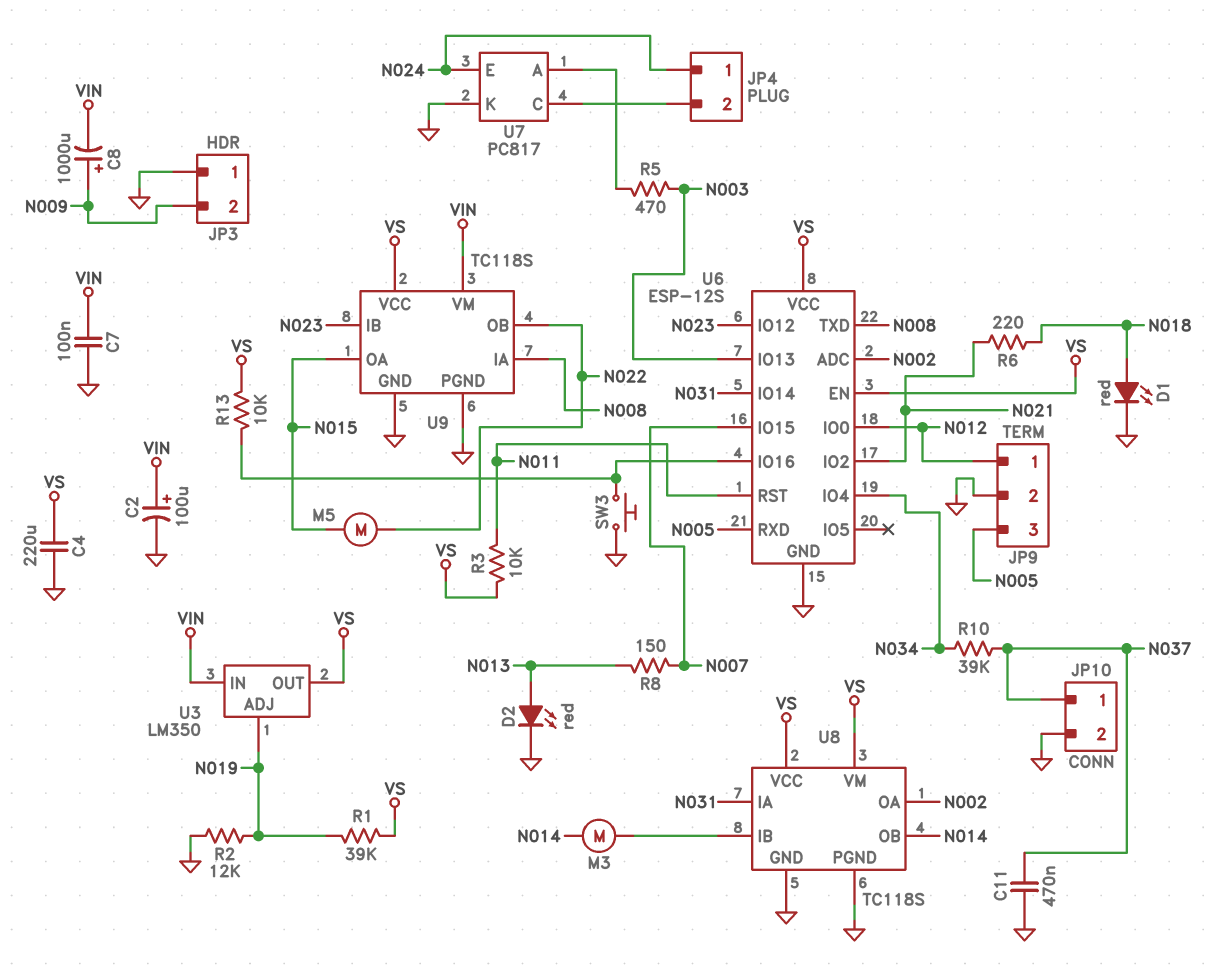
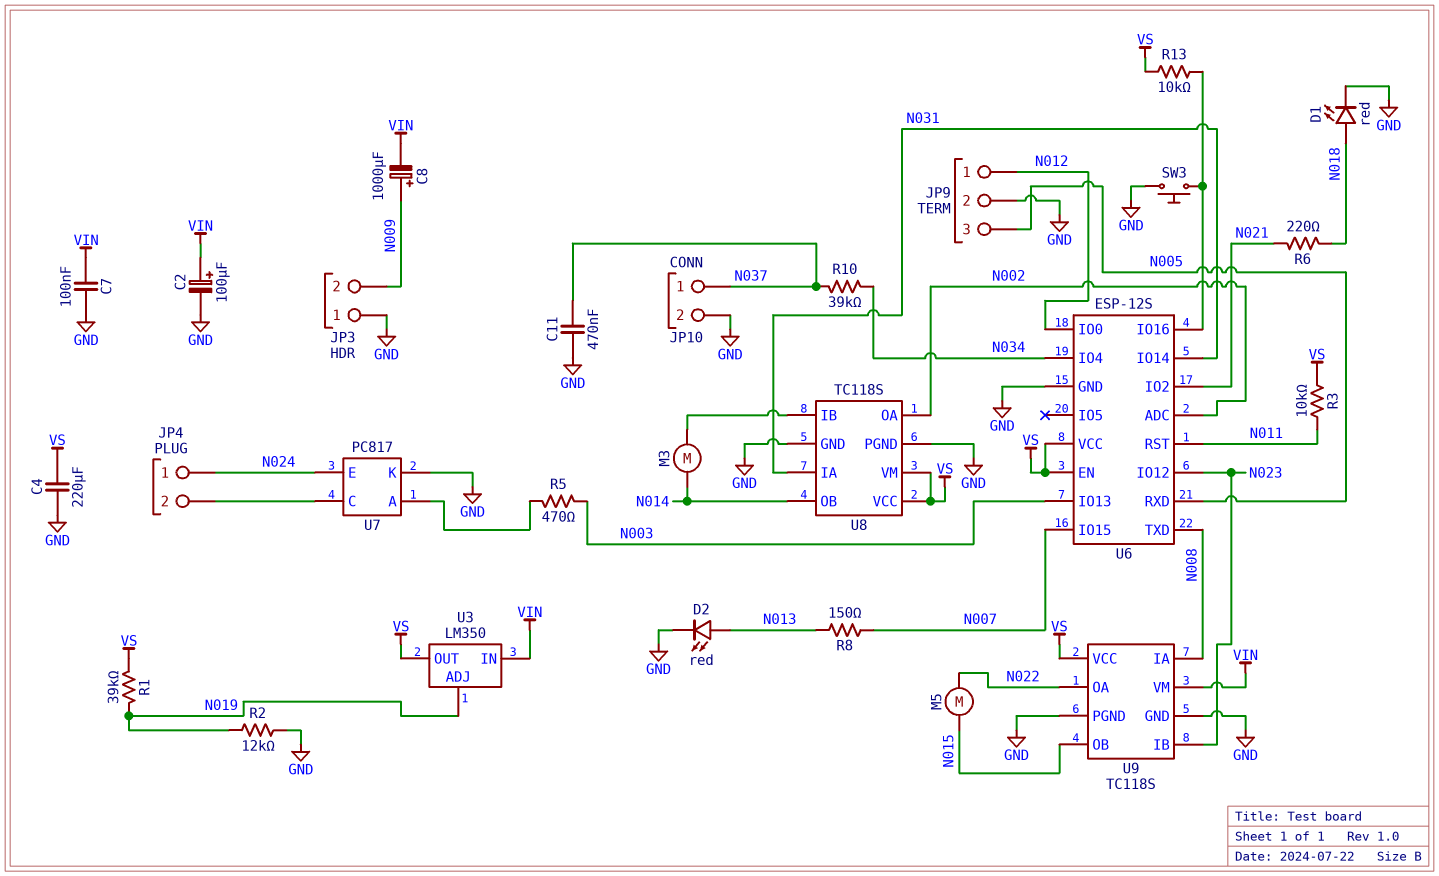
U9 pin OA: N015 -> N022
U9 pin OB: N022 -> N015

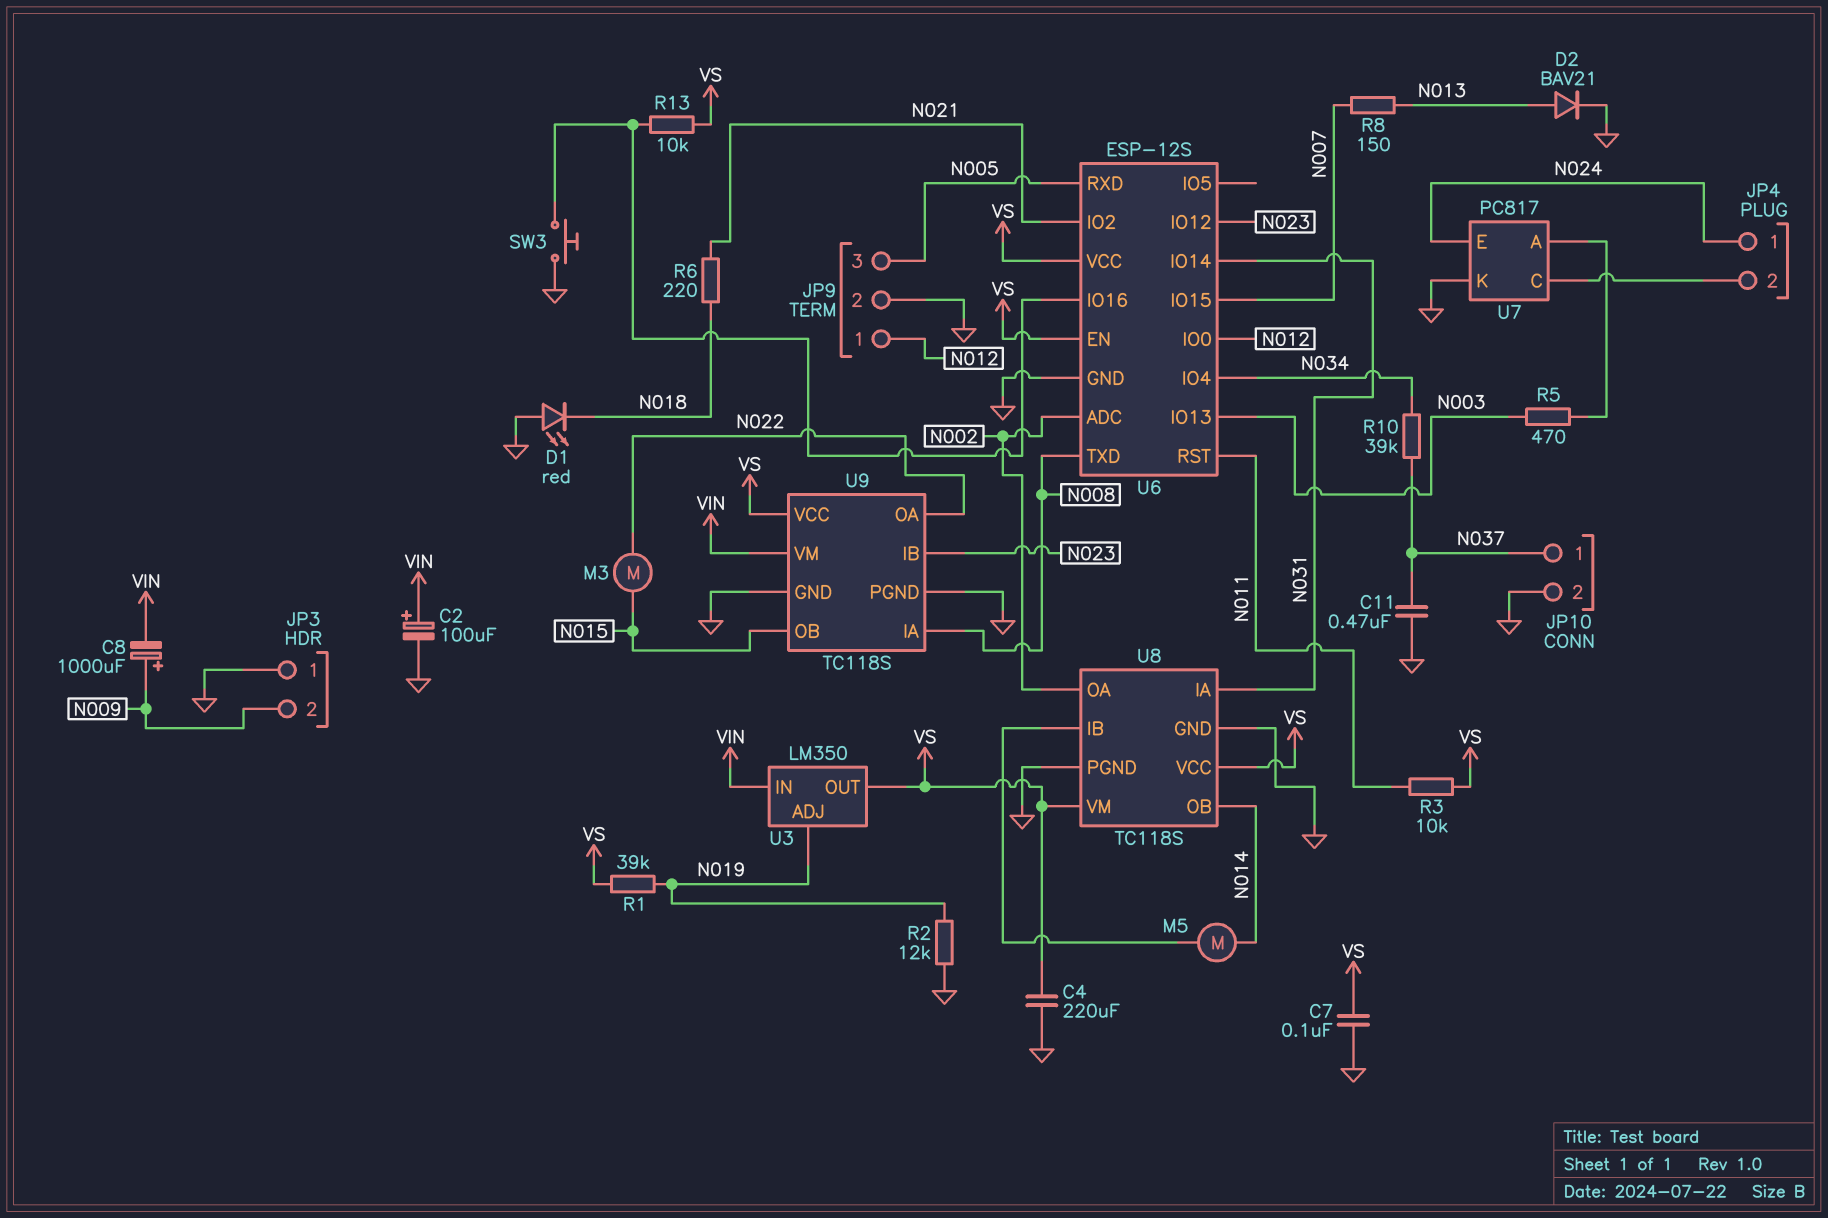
C7: 100nF (GND, VIN) -> 100nF (GND, VS)
D1: LED red (A N018, K GND) -> LED red (A GND, K N018)
D2: LED red (A N013, K GND) -> diode BAV21 (A N013, K GND)
M3: motor (N014, U8/IB) -> motor (N015, N022)
M5: motor (N015, N022) -> motor (N014, U8/IB)

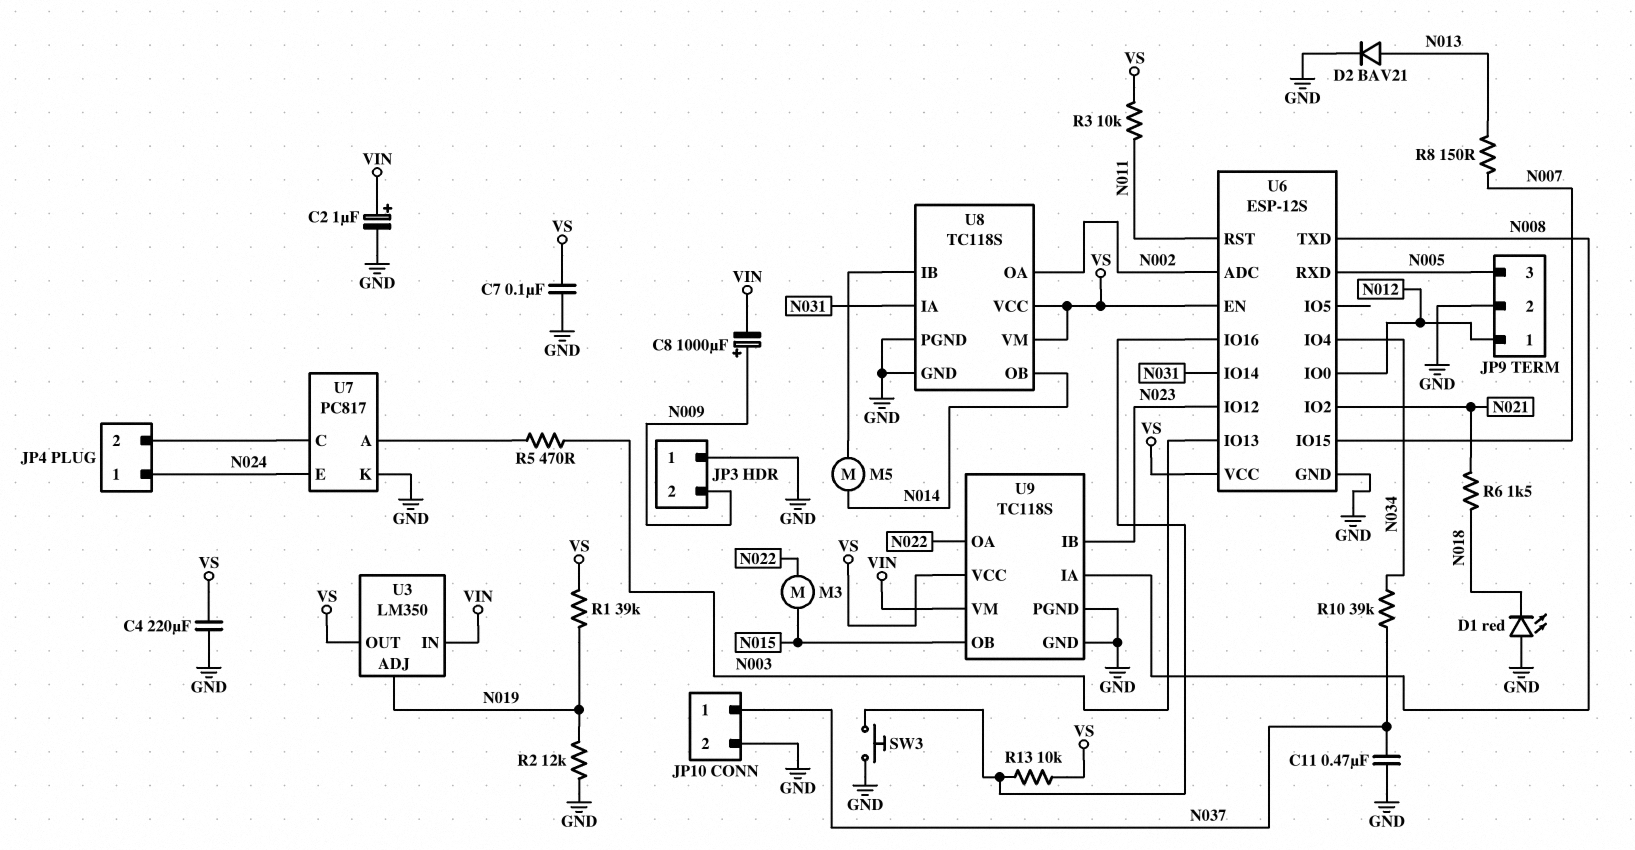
C2: 100uF (plus VIN, minus GND) -> 1uF (plus VIN, minus GND)
R6: 220 (N018, N021) -> 1.5k (N018, N021)

